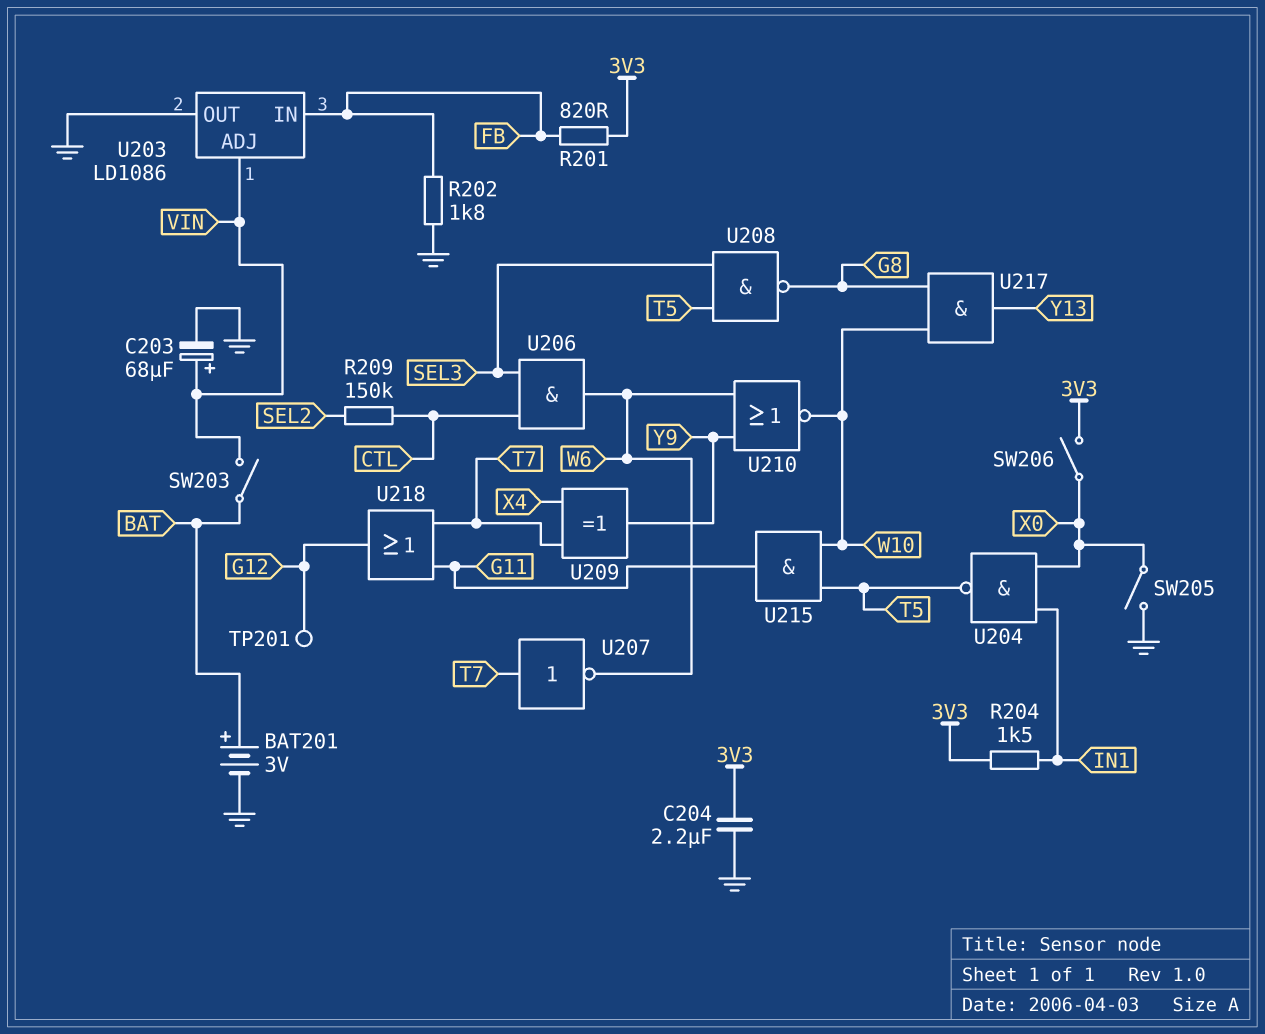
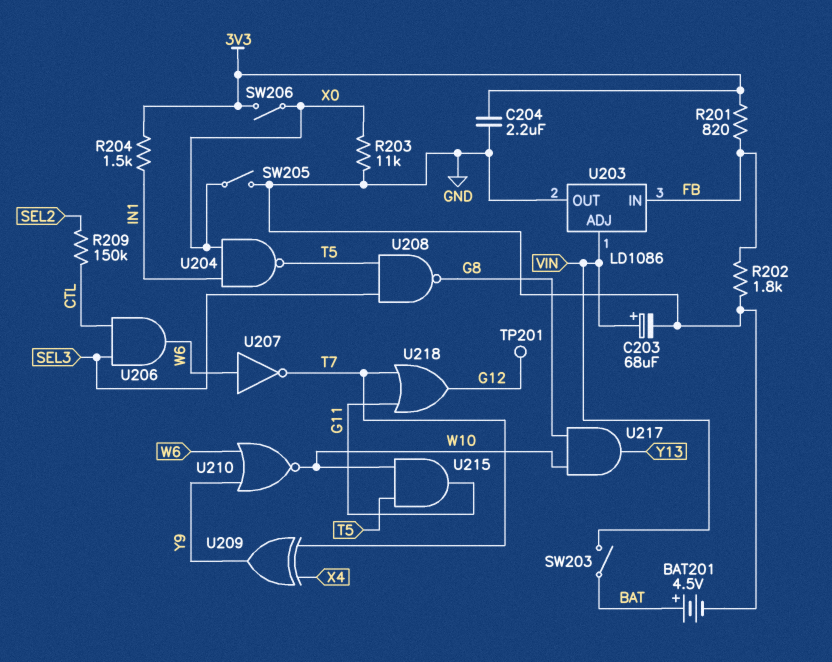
BAT201: 3V (plus BAT, minus GND) -> 4.5V (plus BAT, minus GND)
R203: none -> 11k (GND, X0)
U207: NOT (in T7, out W6) -> NOT (in W6, out T7)

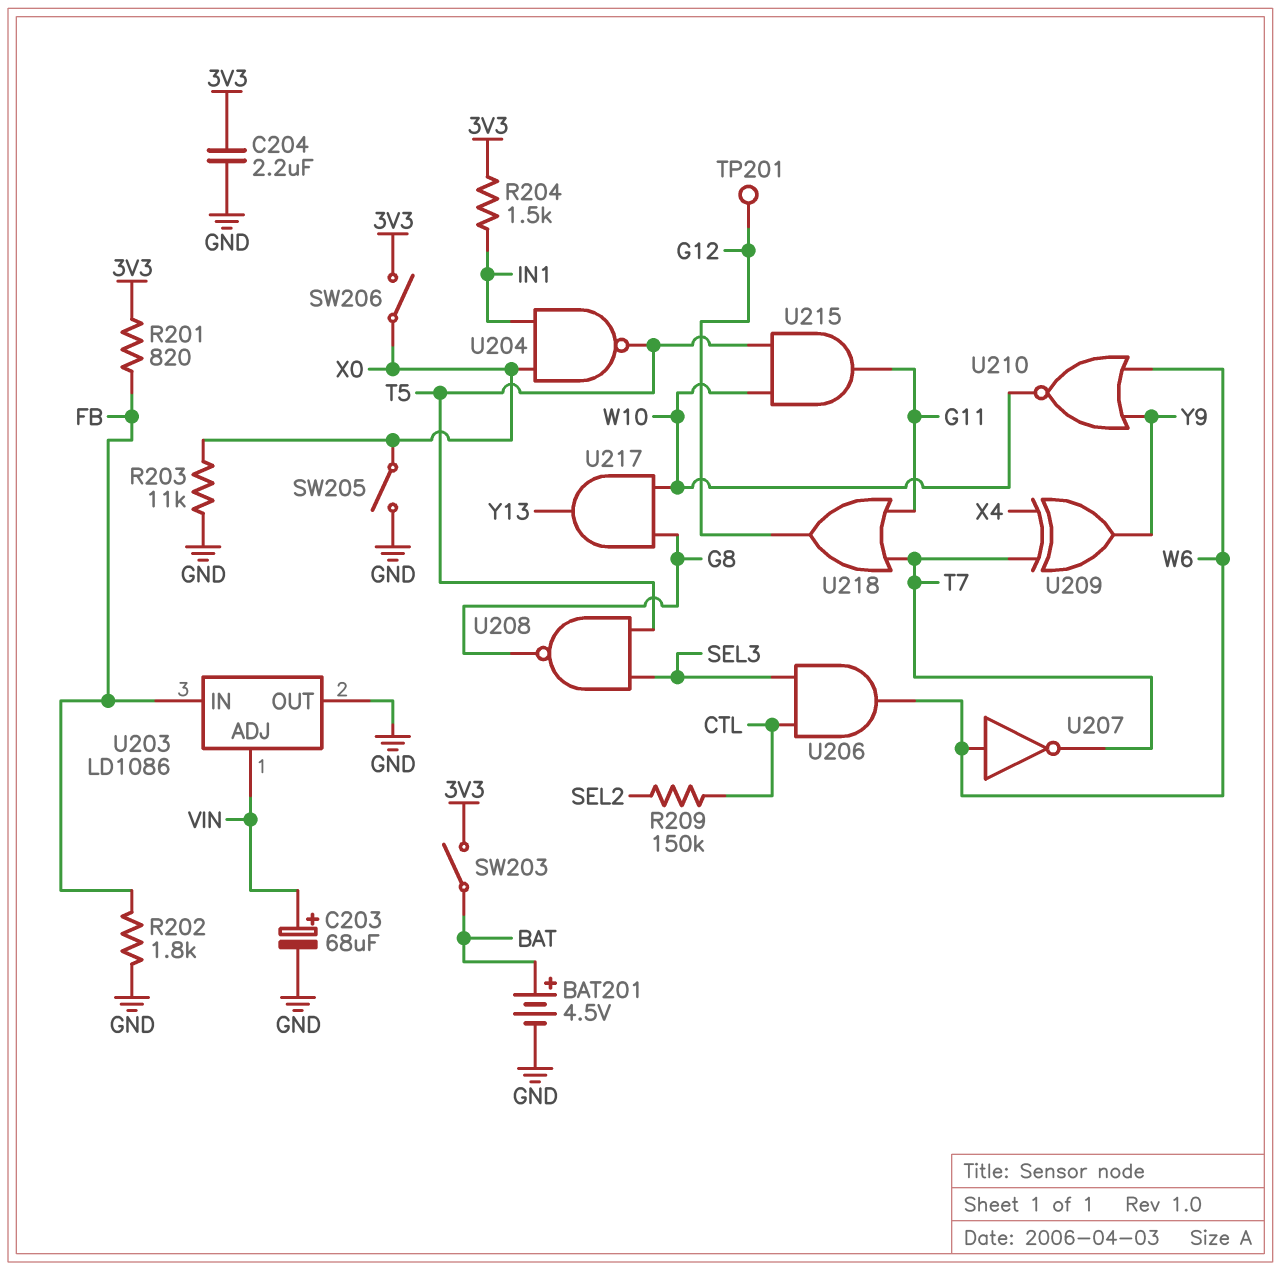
SW203: switch (BAT, VIN) -> switch (3V3, BAT)

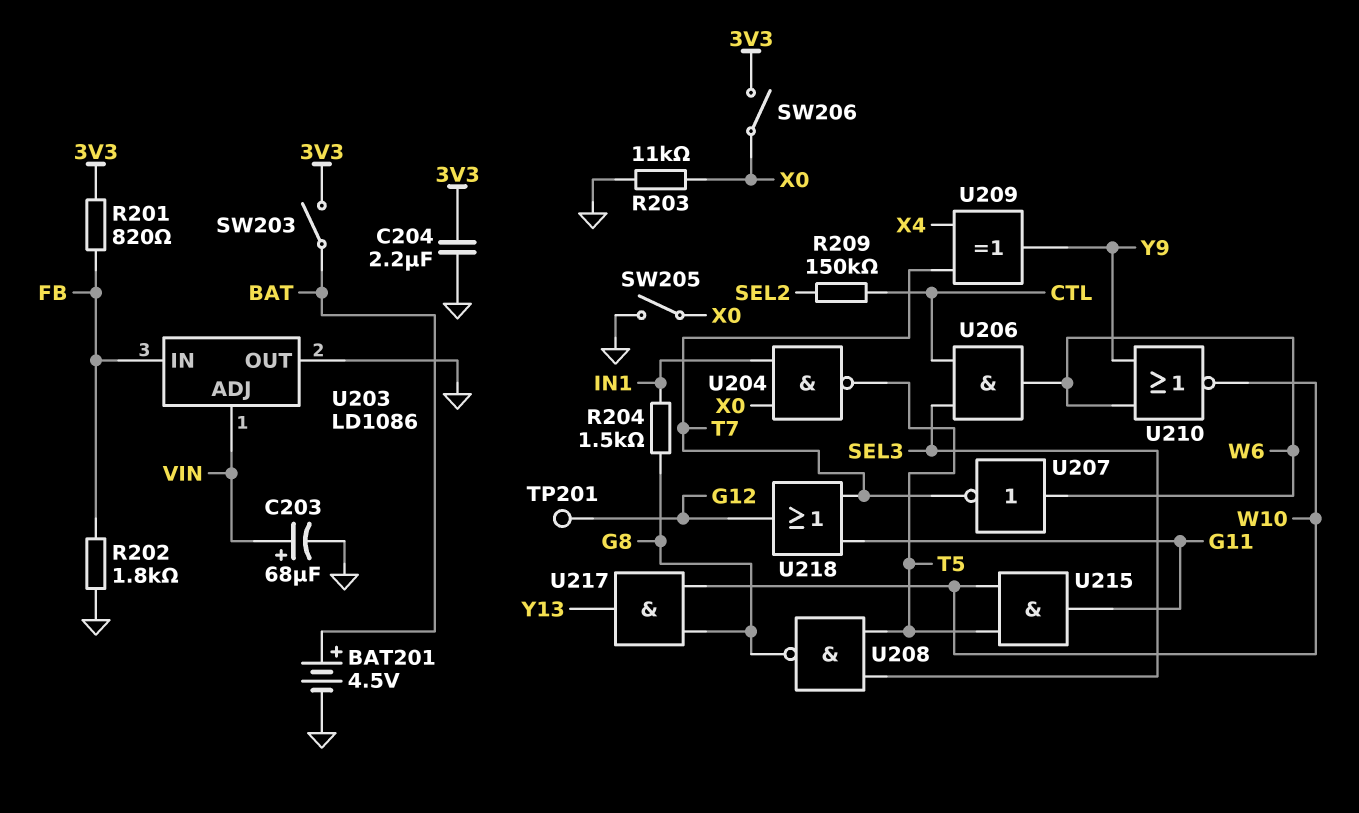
R204: 1.5k (3V3, IN1) -> 1.5k (G8, IN1)

